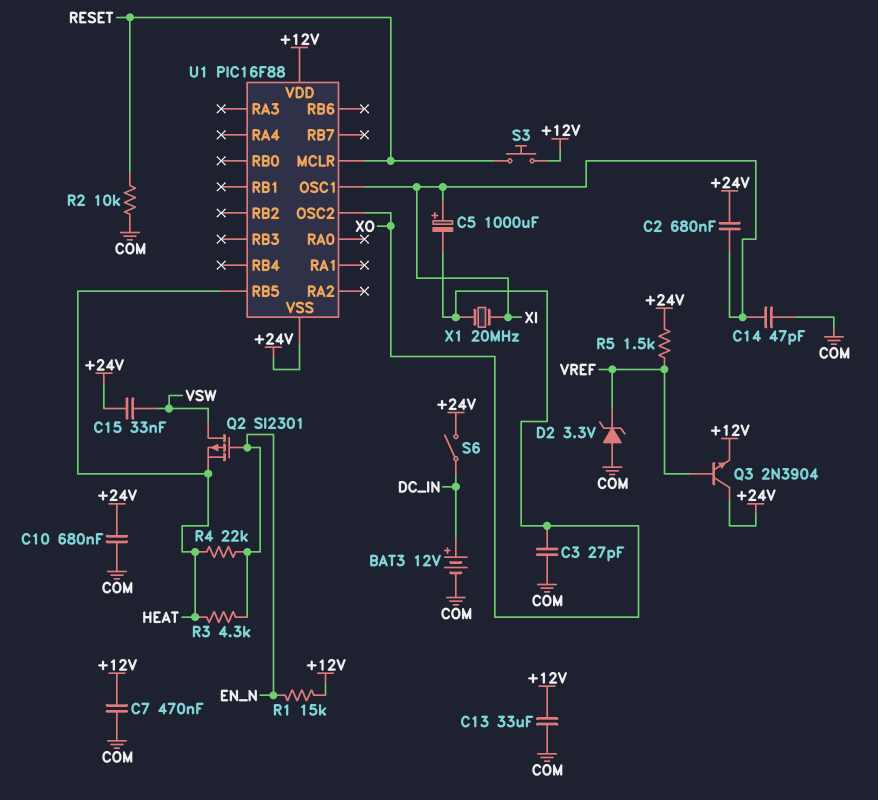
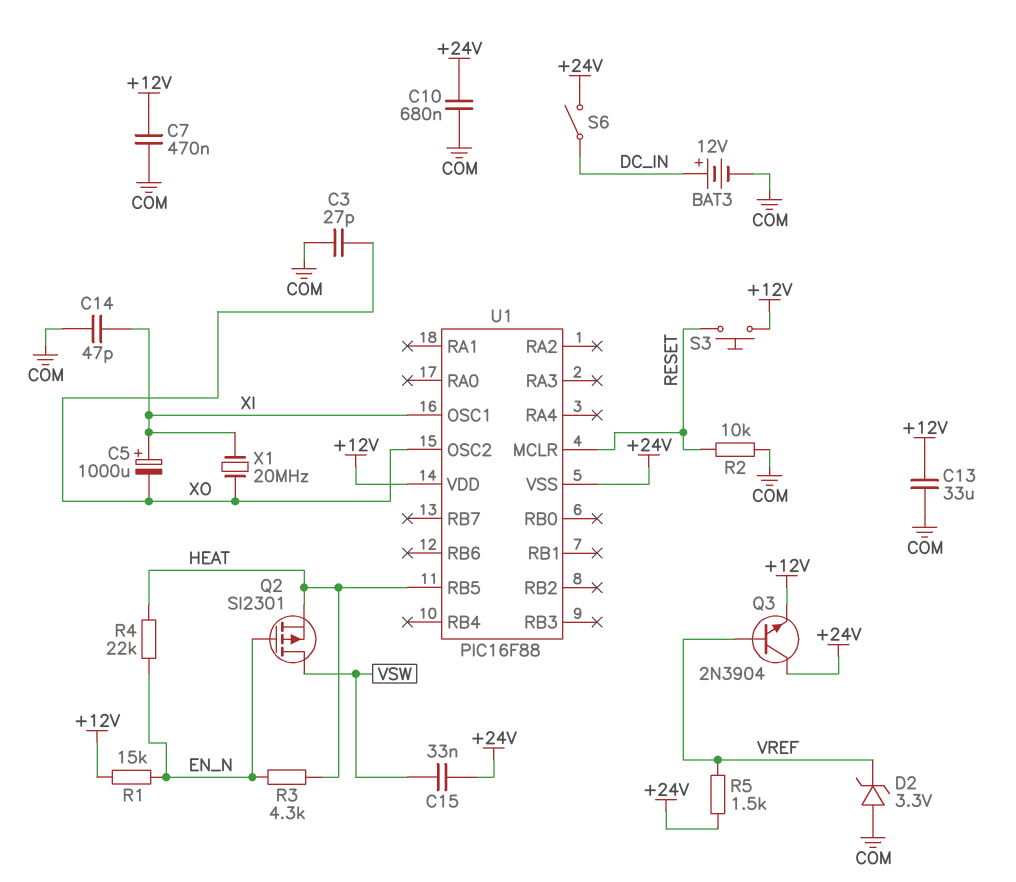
C2: 680nF (+24V, XI) -> none

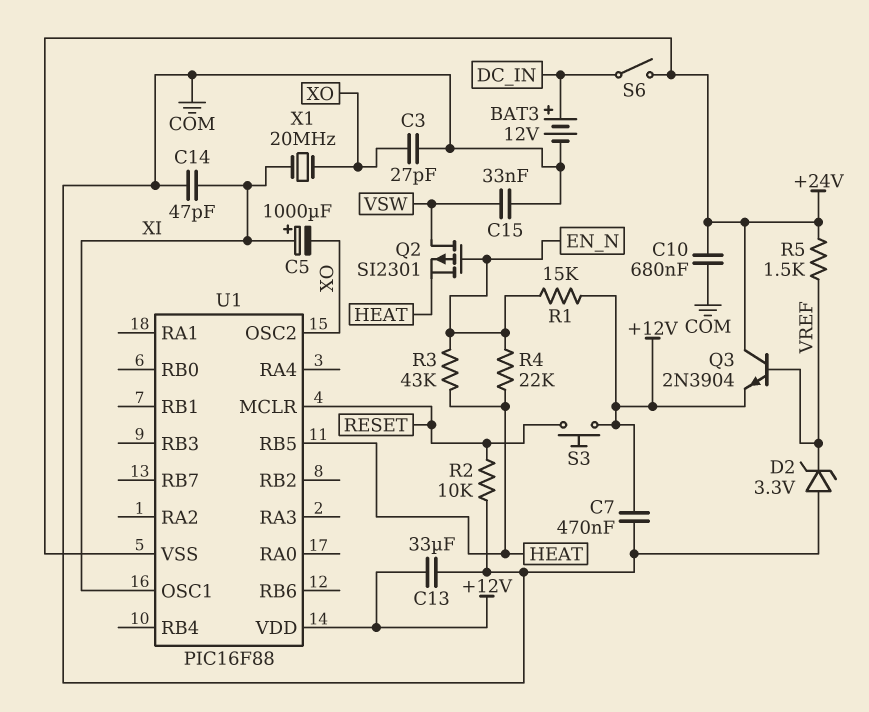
C15: 33nF (+24V, VSW) -> 33nF (COM, VSW)
R3: 4.3k (EN_N, HEAT) -> 43k (EN_N, HEAT)

